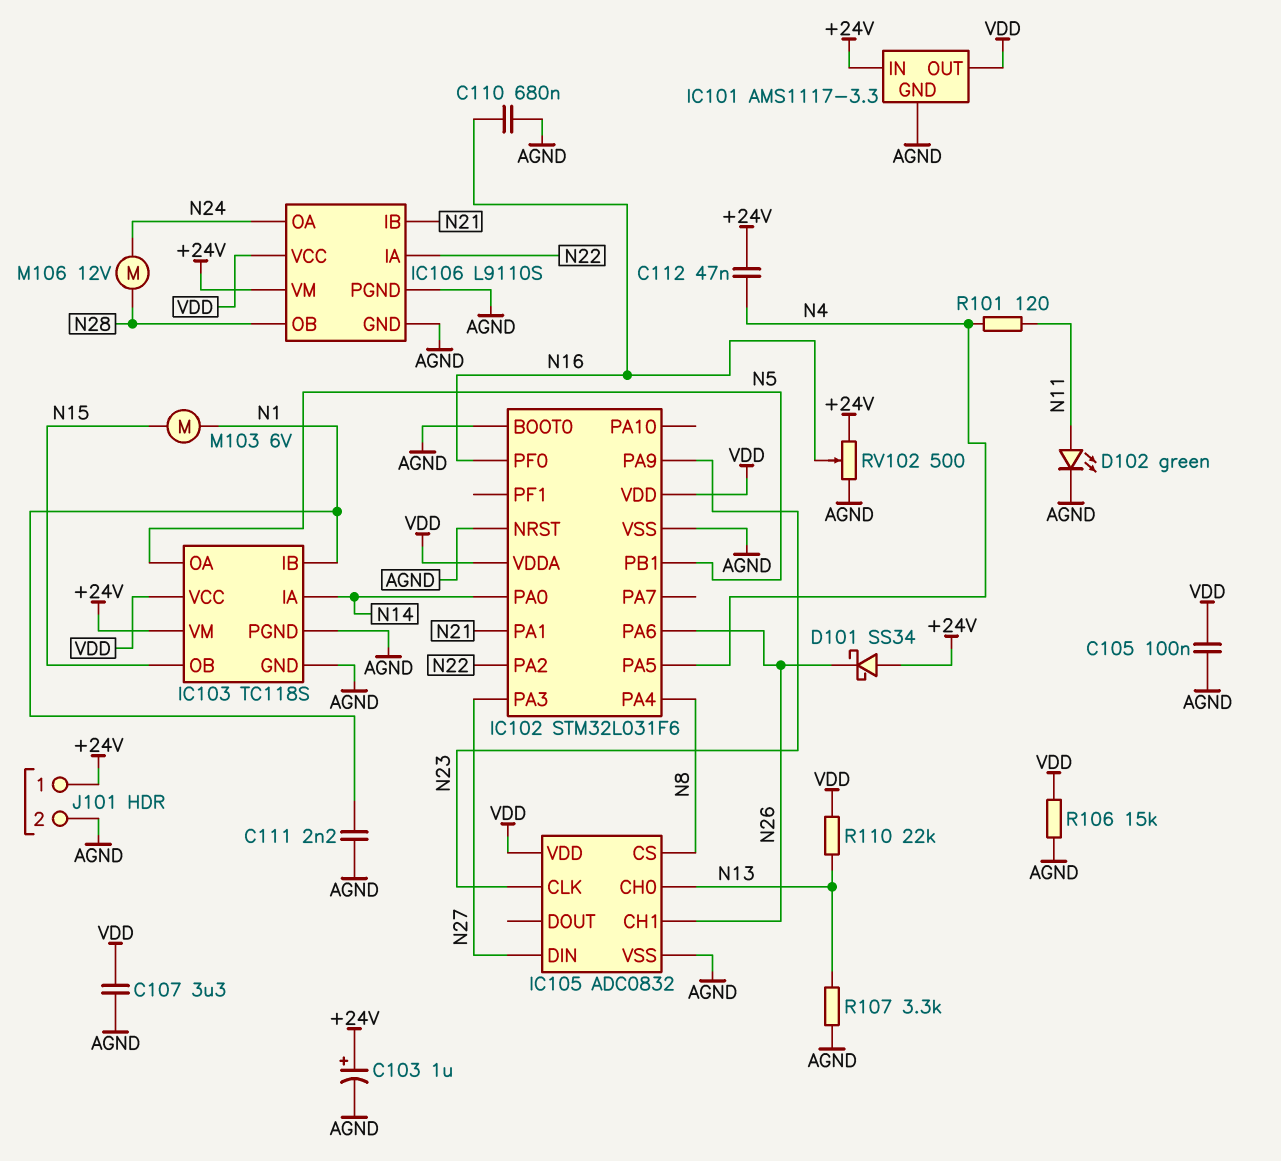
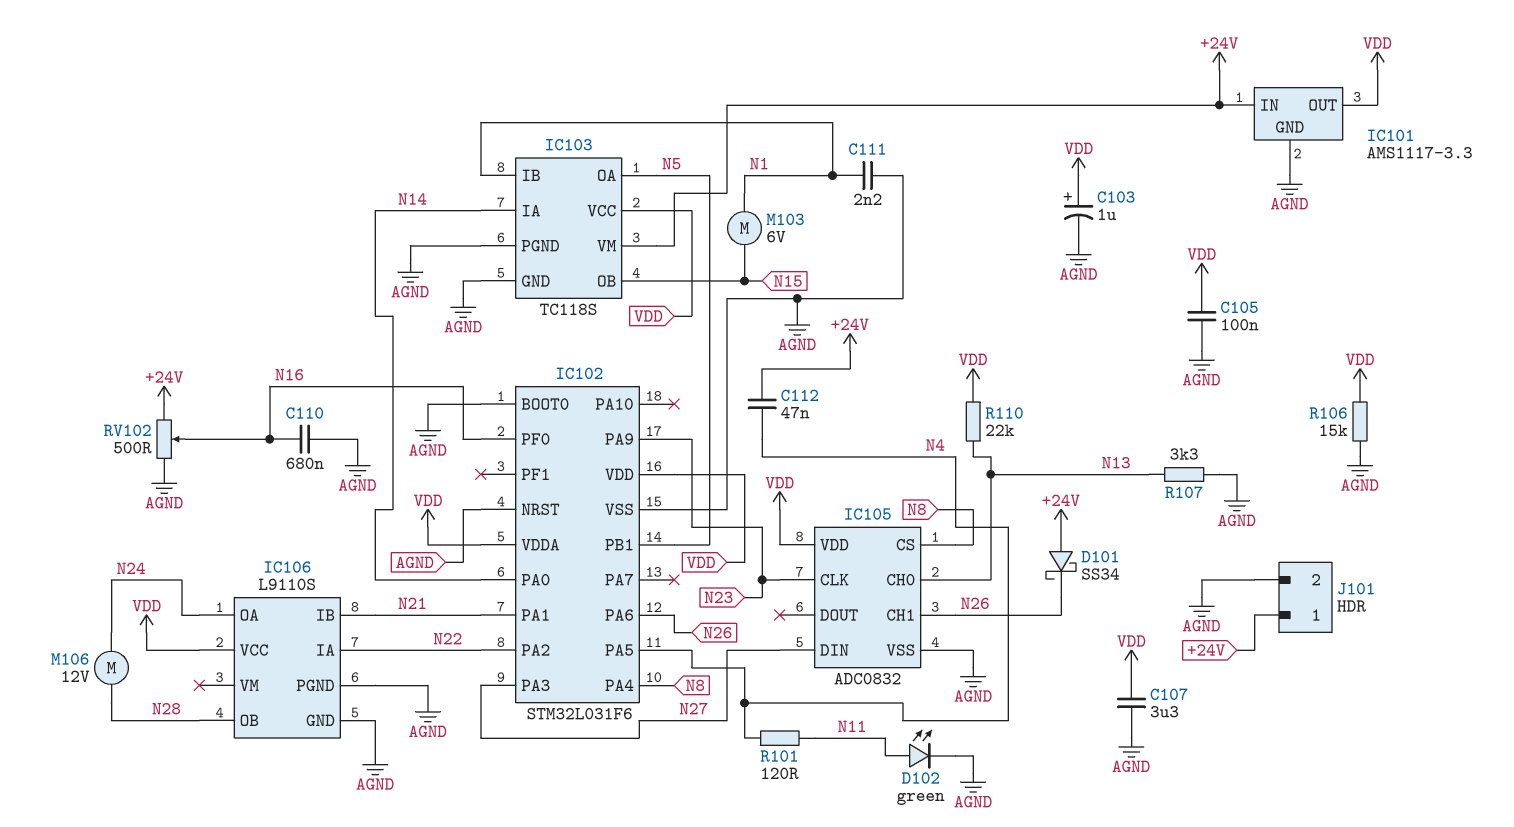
C103: 1uF (plus +24V, minus AGND) -> 1uF (plus VDD, minus AGND)
IC106 pin VM: +24V -> none

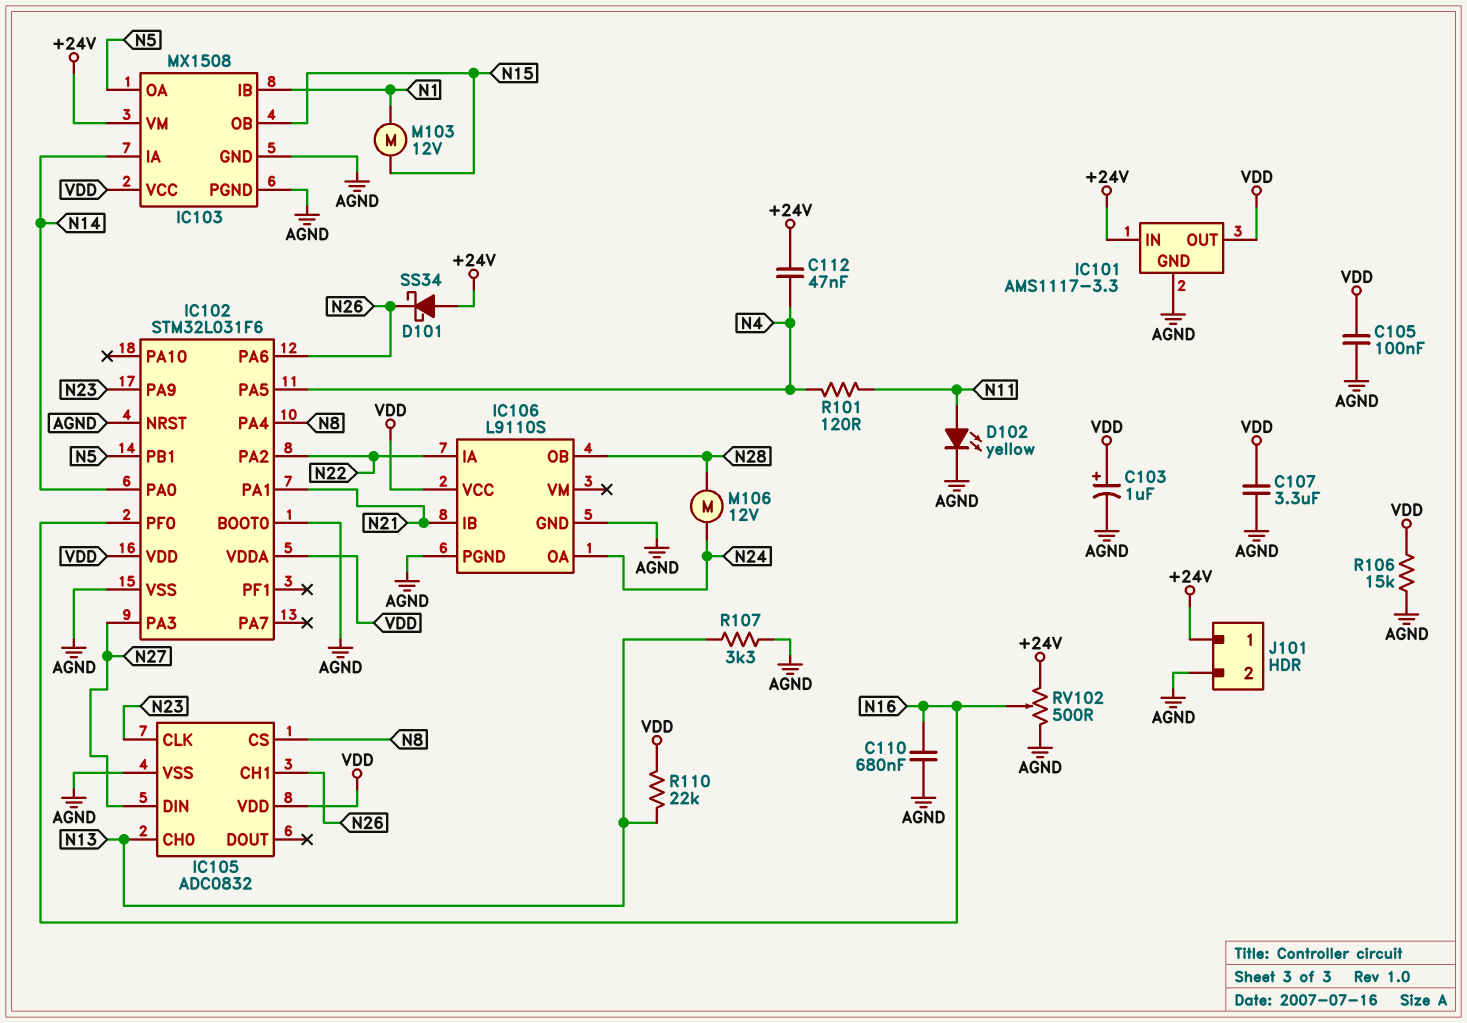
C111: 2.2nF (AGND, N1) -> none
D102: LED green (A N11, K AGND) -> LED yellow (A N11, K AGND)
IC103: TC118S -> MX1508
M103: motor 6V (N1, N15) -> motor 12V (N1, N15)

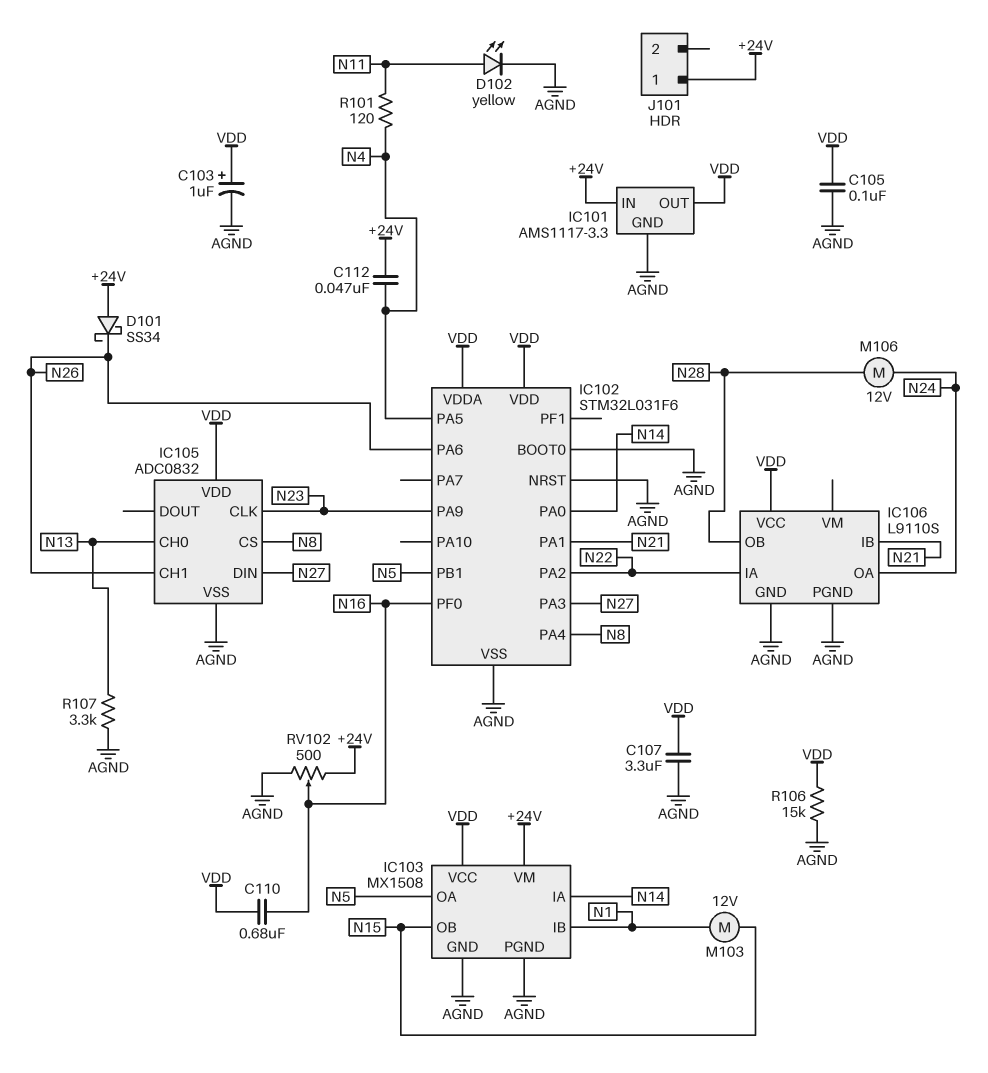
C110: 680nF (AGND, N16) -> 680nF (N16, VDD)
J101 pin 2: AGND -> none
R110: 22k (N13, VDD) -> none

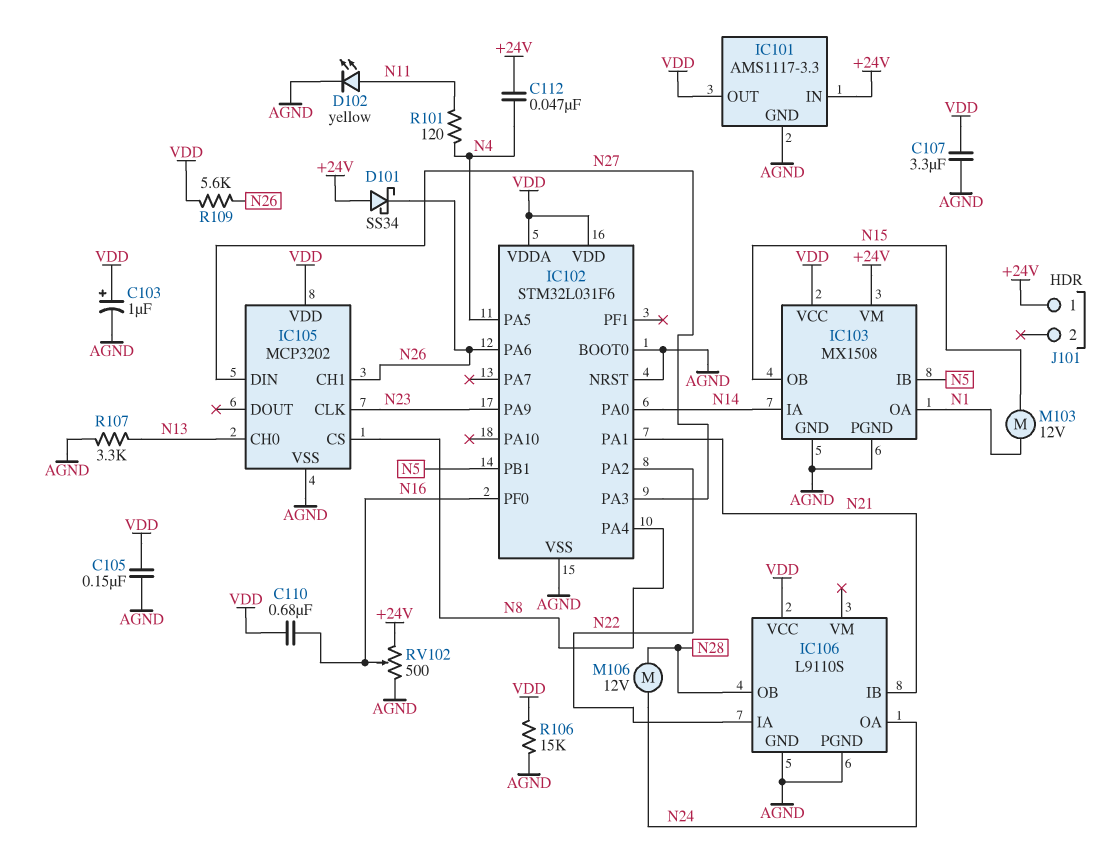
C105: 100nF (AGND, VDD) -> 150nF (AGND, VDD)
IC103 pin IB: N1 -> N5
IC103 pin OA: N5 -> N1
IC105: ADC0832 -> MCP3202
R109: none -> 5.6k (N26, VDD)

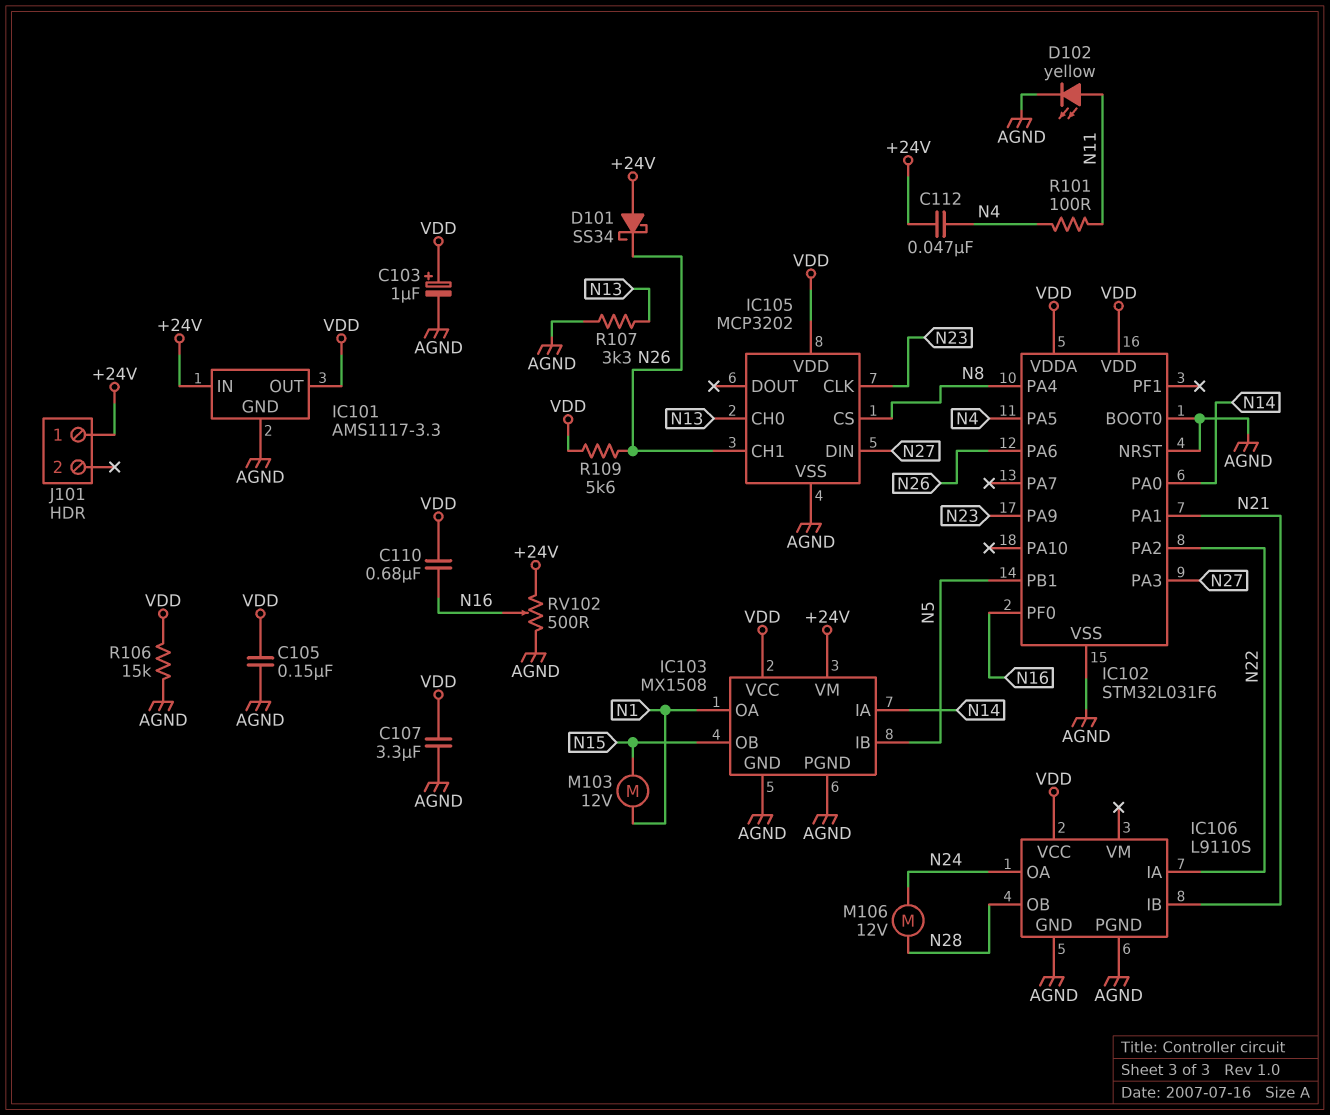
R101: 120 (N4, N11) -> 100 (N4, N11)

